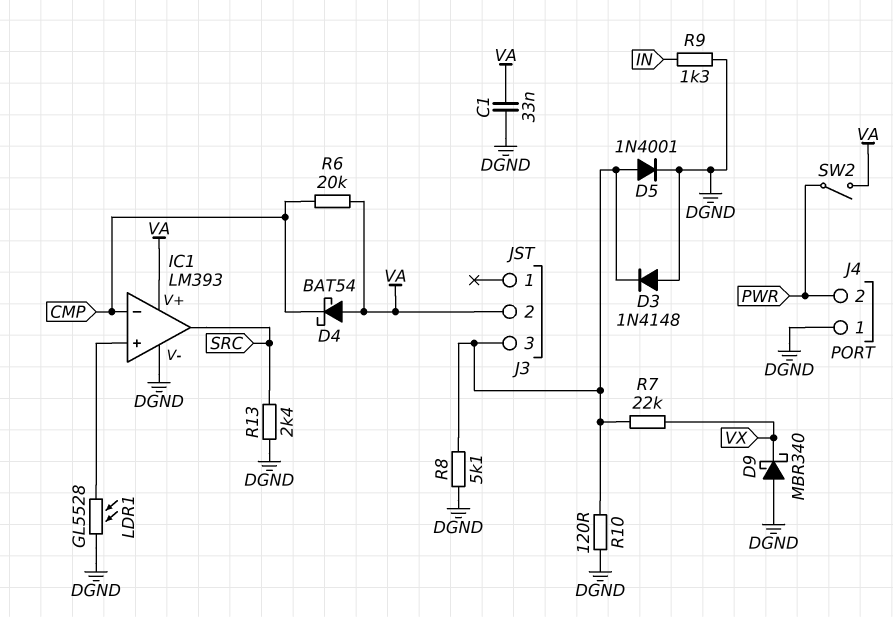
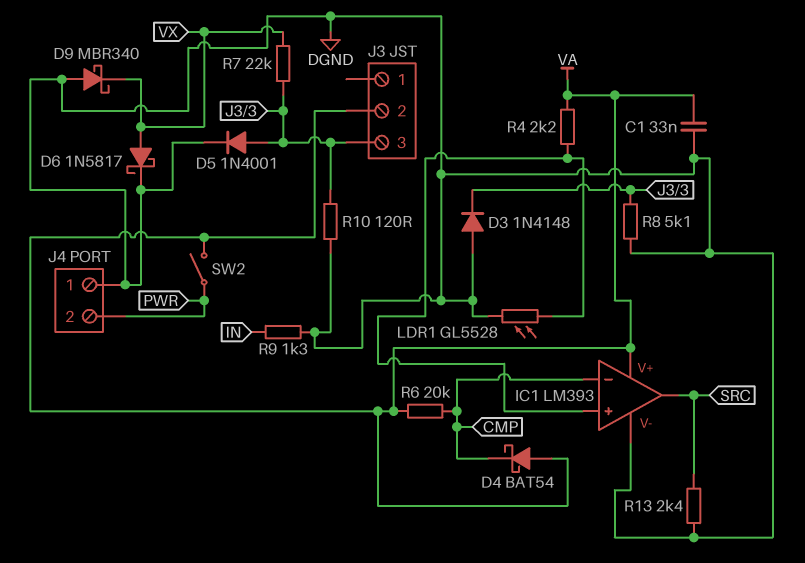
D6: none -> schottky 1N5817 (A VX, K DGND)
R4: none -> 2.2k (IC1/in+, VA)

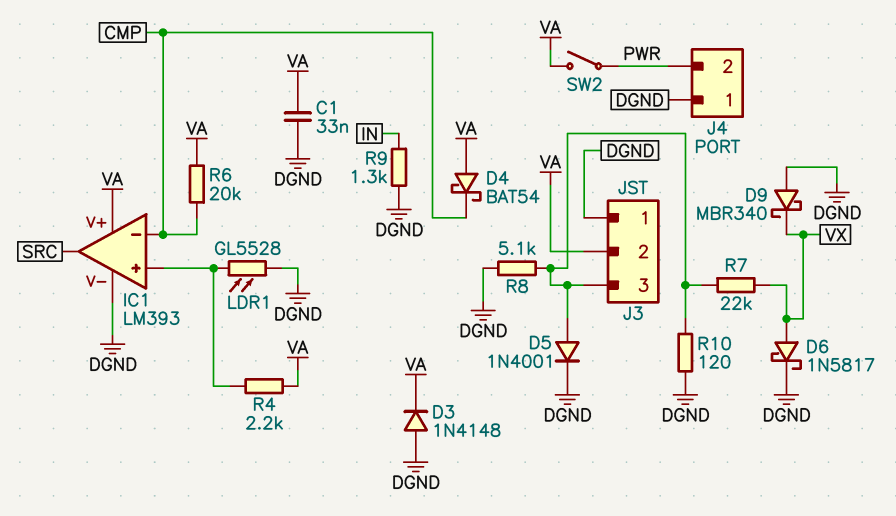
D3: diode 1N4148 (A DGND, K J3/3) -> diode 1N4148 (A DGND, K VA)
J3 pin 1: none -> DGND
R13: 2.4k (DGND, SRC) -> none

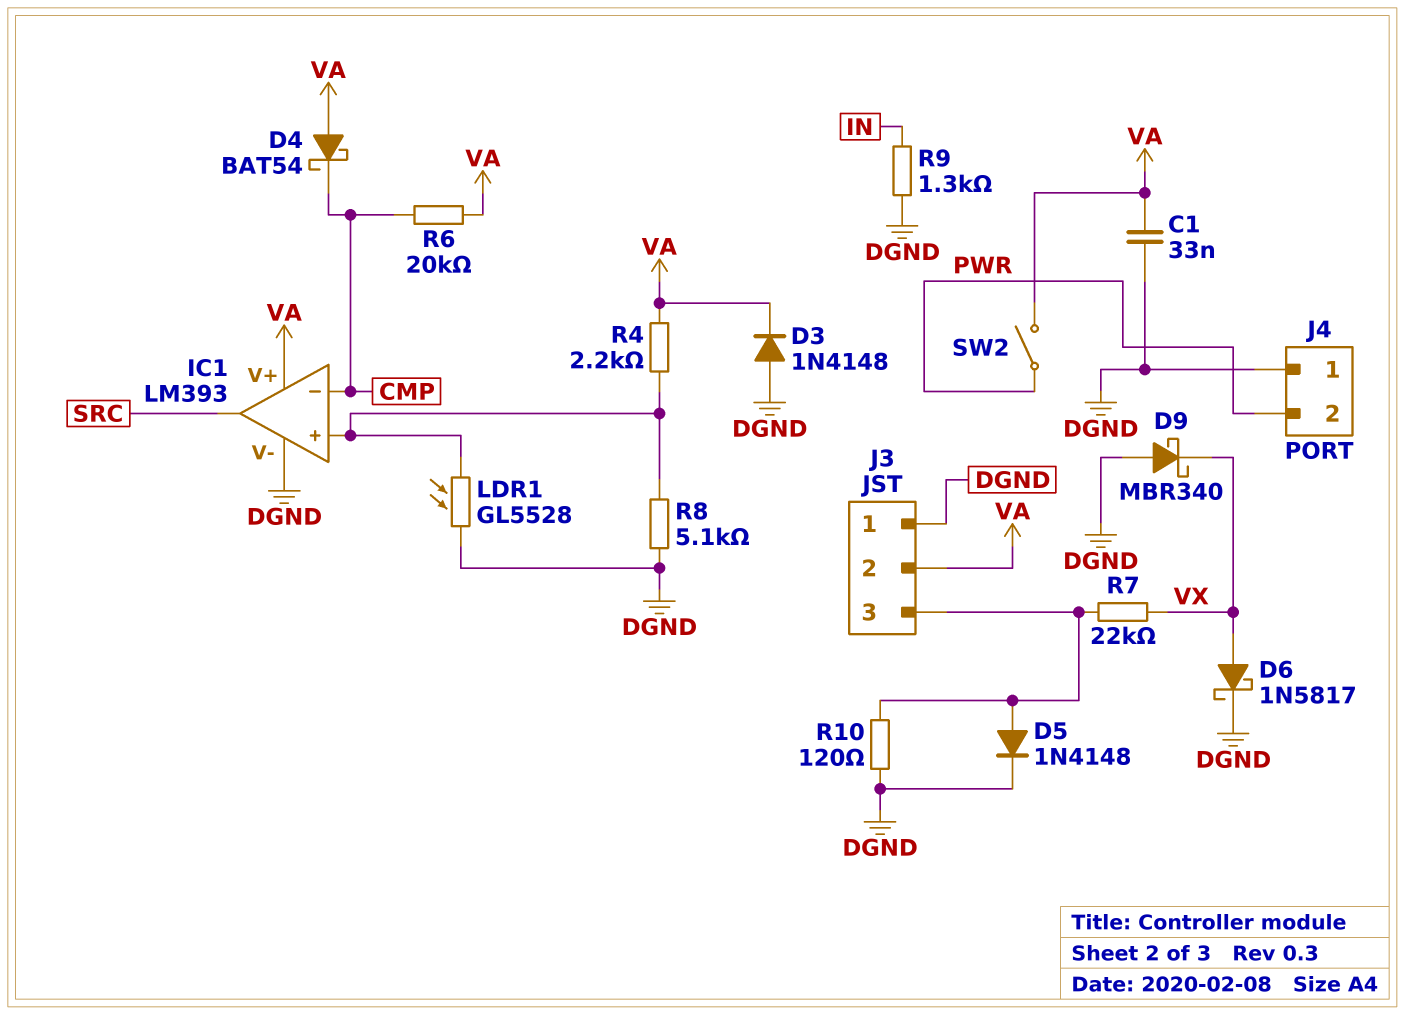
D5: diode 1N4001 (A J3/3, K DGND) -> diode 1N4148 (A J3/3, K DGND)
R8: 5.1k (DGND, J3/3) -> 5.1k (DGND, IC1/in+)

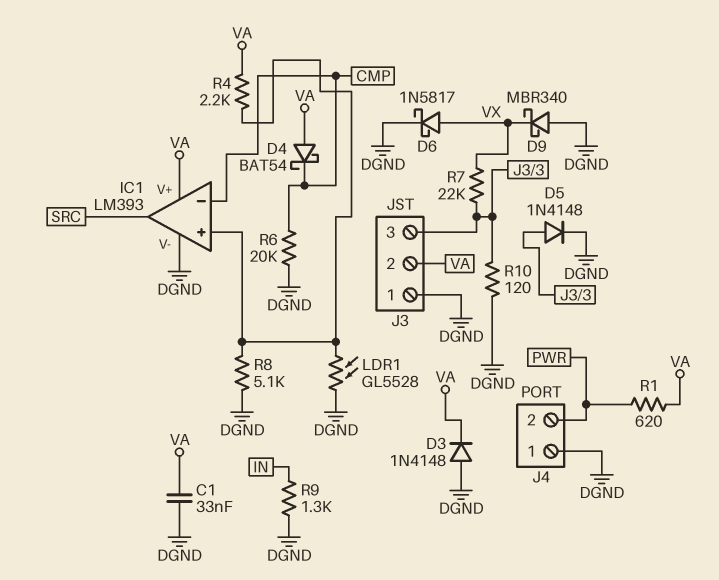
R1: none -> 620 (PWR, VA)
R6: 20k (CMP, VA) -> 20k (CMP, DGND)
SW2: switch (PWR, VA) -> none

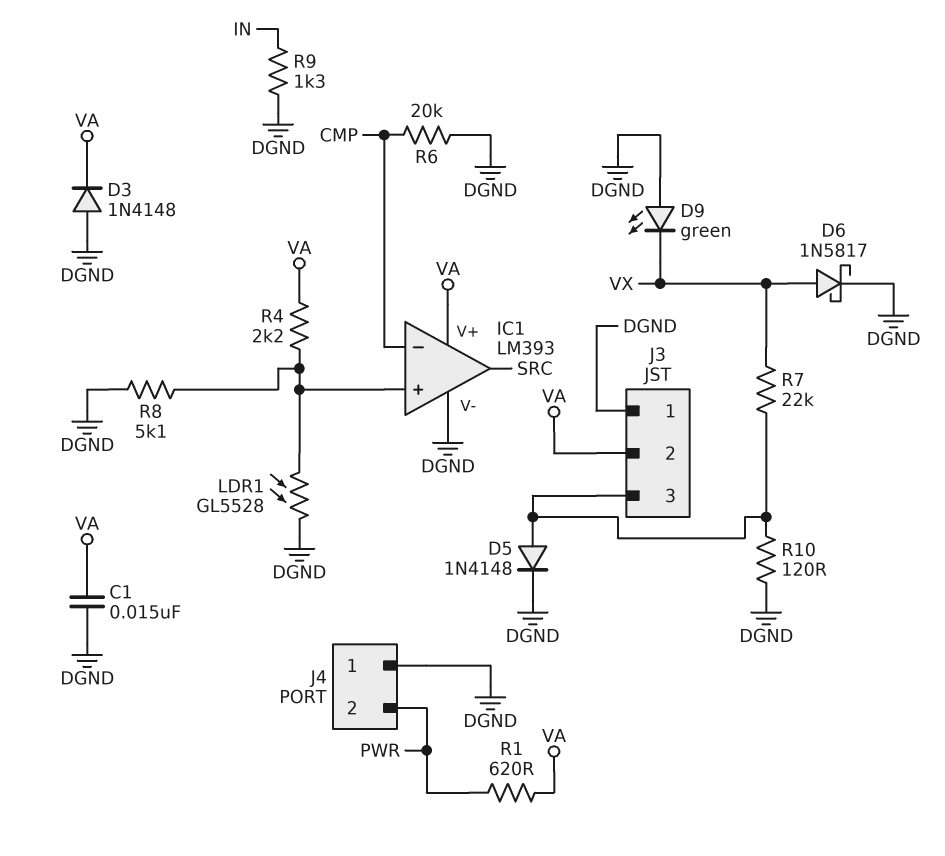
C1: 33nF (DGND, VA) -> 15nF (DGND, VA)
D4: schottky BAT54 (A VA, K CMP) -> none
D9: schottky MBR340 (A DGND, K VX) -> LED green (A DGND, K VX)

